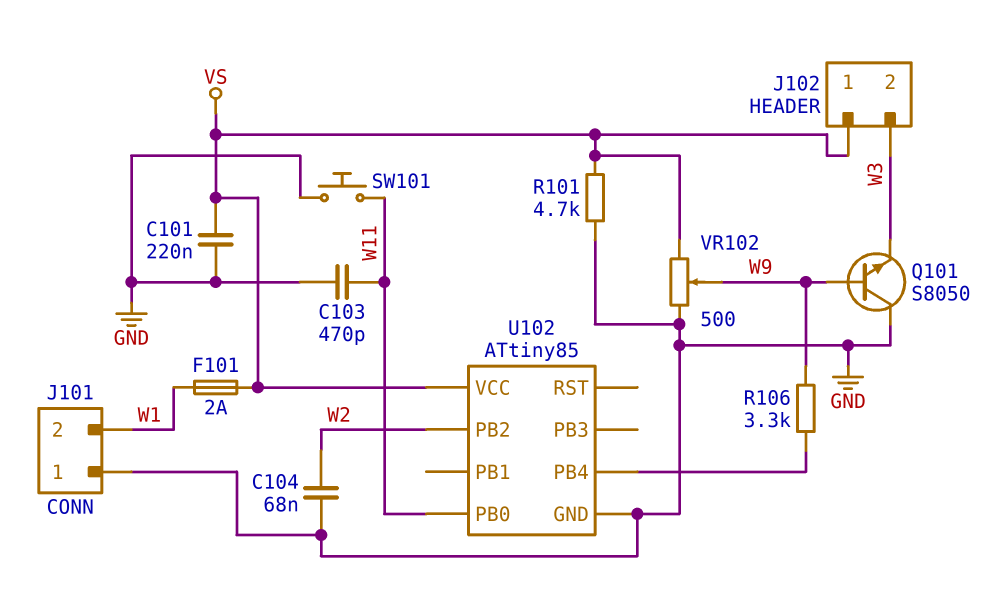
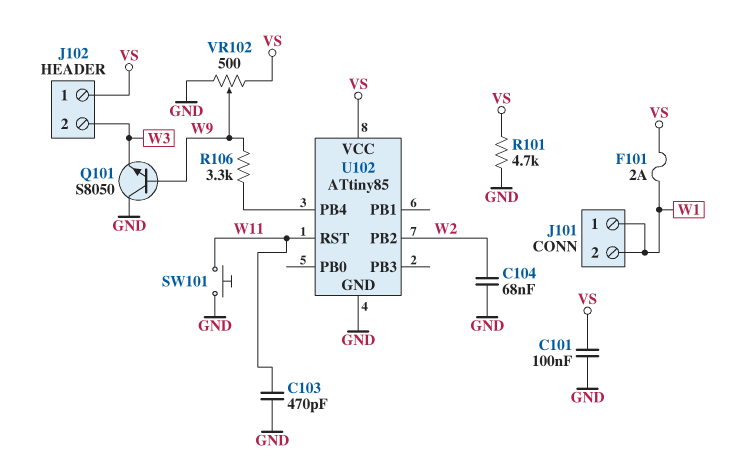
C101: 220nF (GND, VS) -> 100nF (GND, VS)
J101 pin 1: GND -> W1
U102 pin PB0: W11 -> none
U102 pin RST: none -> W11

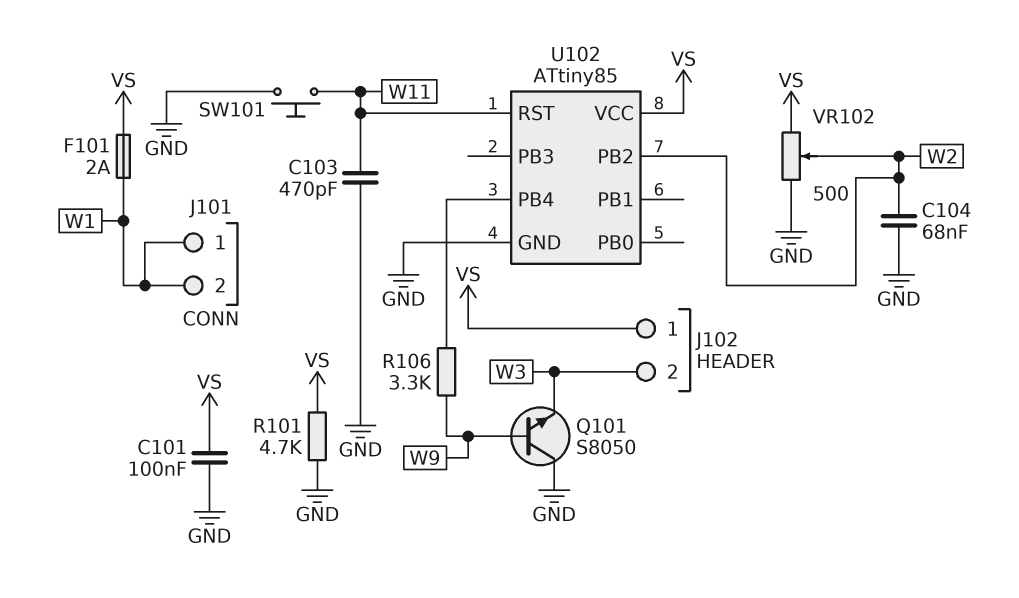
VR102: 500 (GND, VS, wiper W9) -> 500 (GND, VS, wiper W2)

